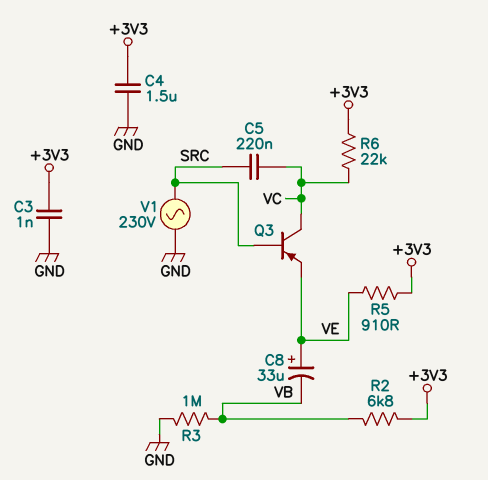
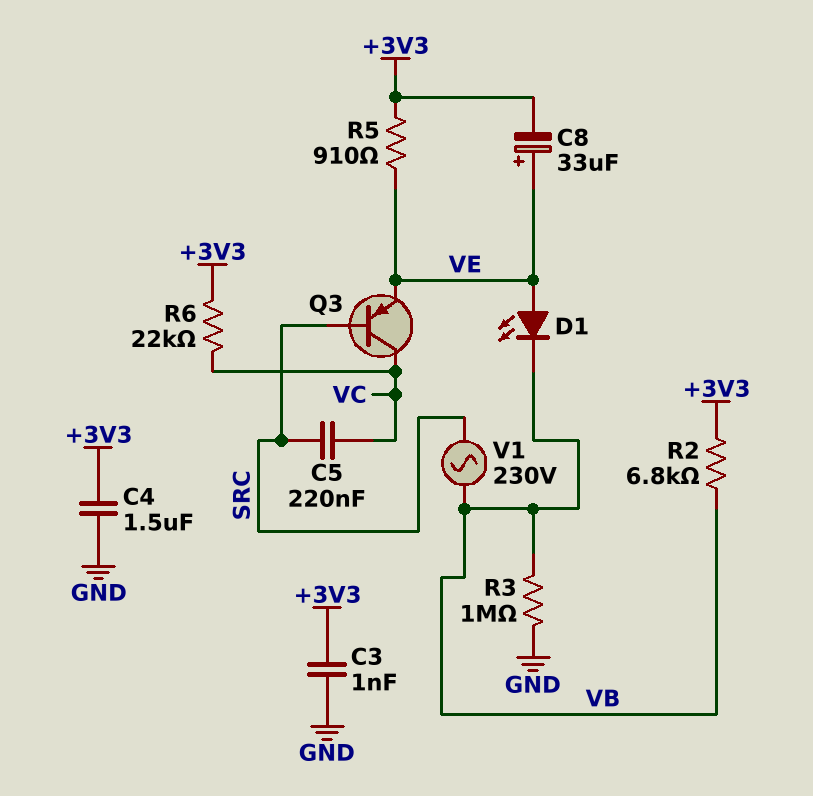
C8: 33uF (plus VE, minus VB) -> 33uF (plus VE, minus +3V3)
D1: none -> LED (A VE, K VB)
V1: AC 230V (GND, SRC) -> AC 230V (SRC, VB)

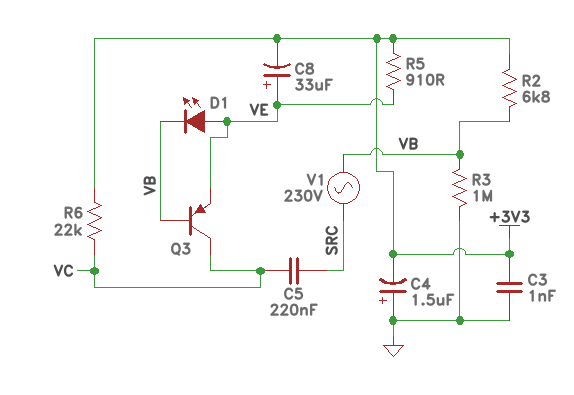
C4: 1.5uF (+3V3, GND) -> 1.5uF (plus GND, minus +3V3)
Q3: PNP (B SRC, C VC, E VE) -> PNP (B VB, C VC, E VE)

